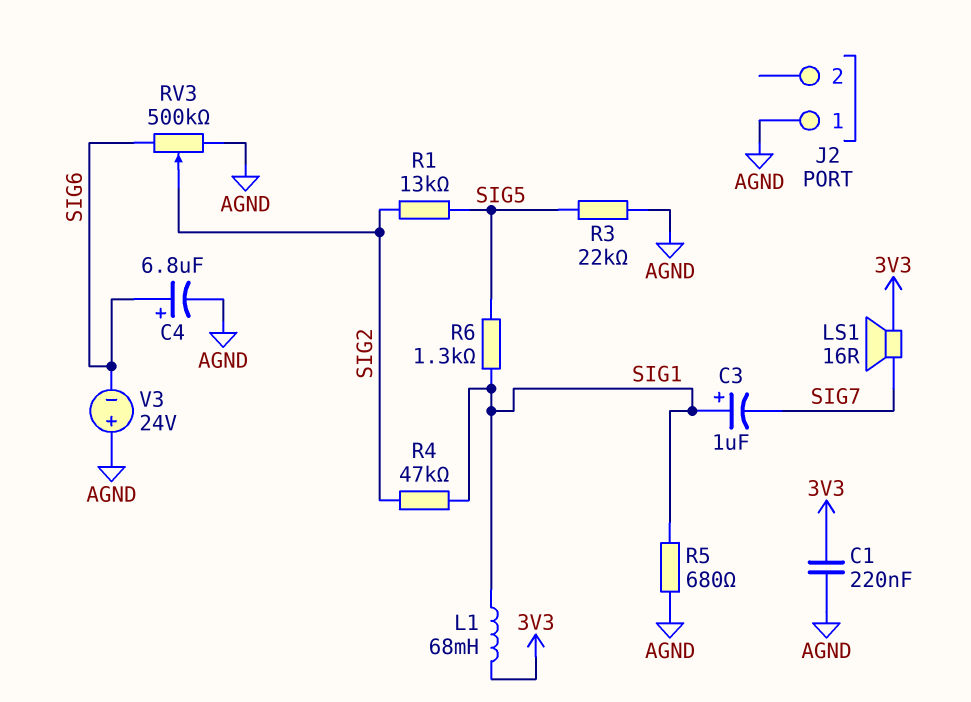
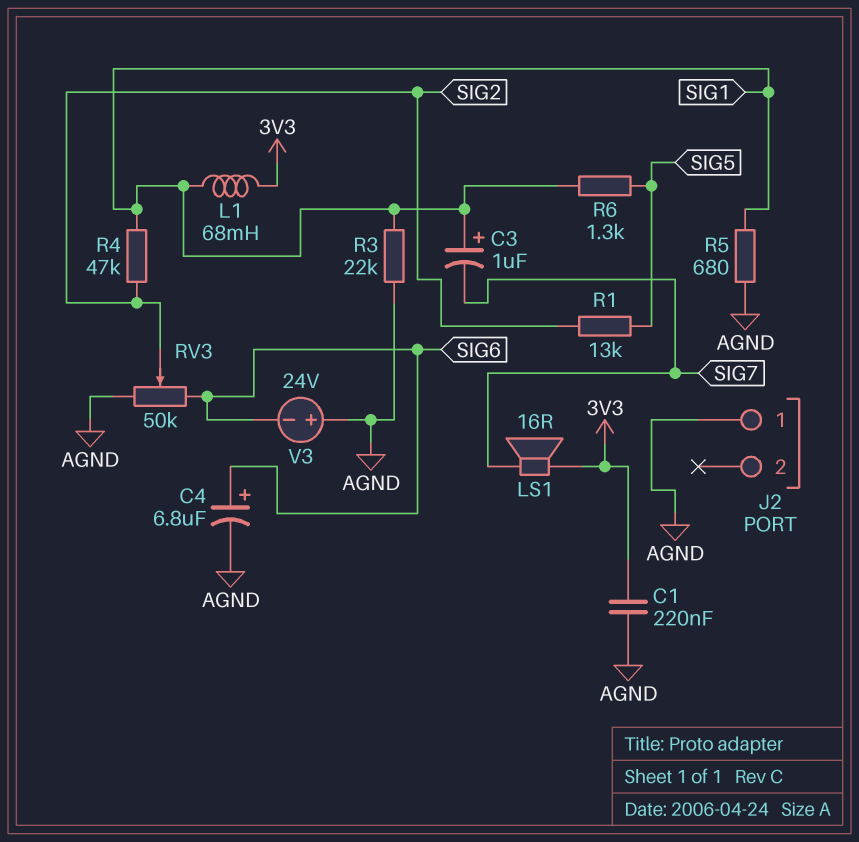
R3: 22k (AGND, SIG5) -> 22k (AGND, SIG1)
RV3: 500k (AGND, SIG6, wiper SIG2) -> 50k (AGND, SIG6, wiper SIG2)

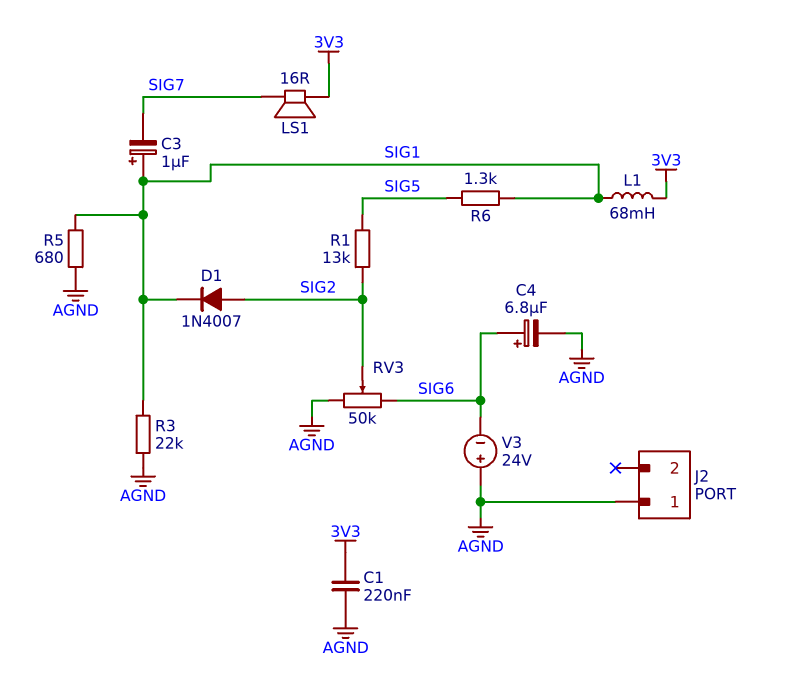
D1: none -> diode 1N4007 (A SIG2, K SIG1)
R4: 47k (SIG1, SIG2) -> none

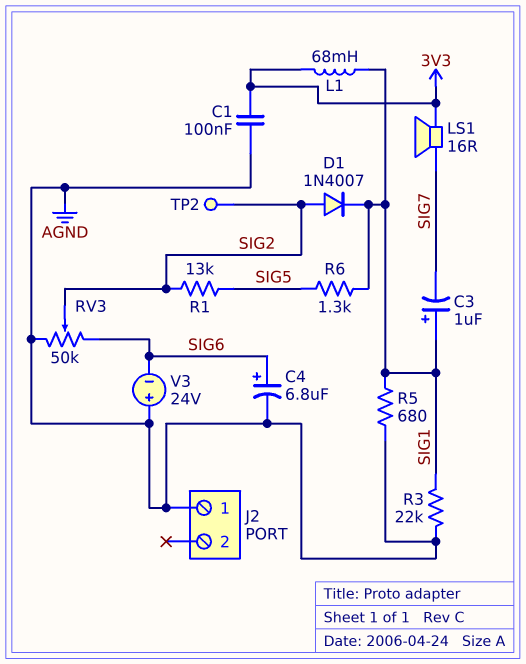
C1: 220nF (3V3, AGND) -> 100nF (3V3, AGND)
TP2: none -> test point (SIG2)

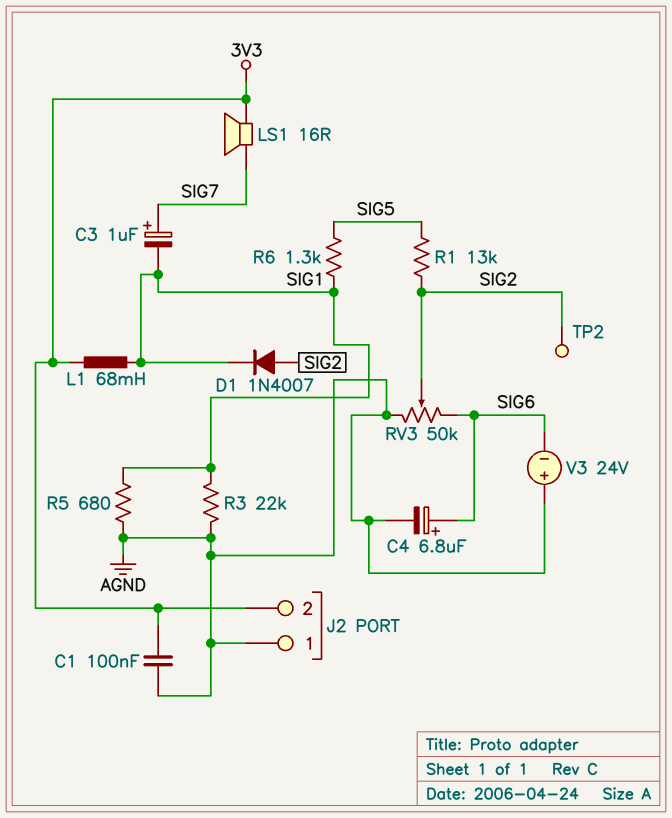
C3: 1uF (plus SIG1, minus SIG7) -> 1uF (plus SIG7, minus SIG1)
J2 pin 2: none -> 3V3

